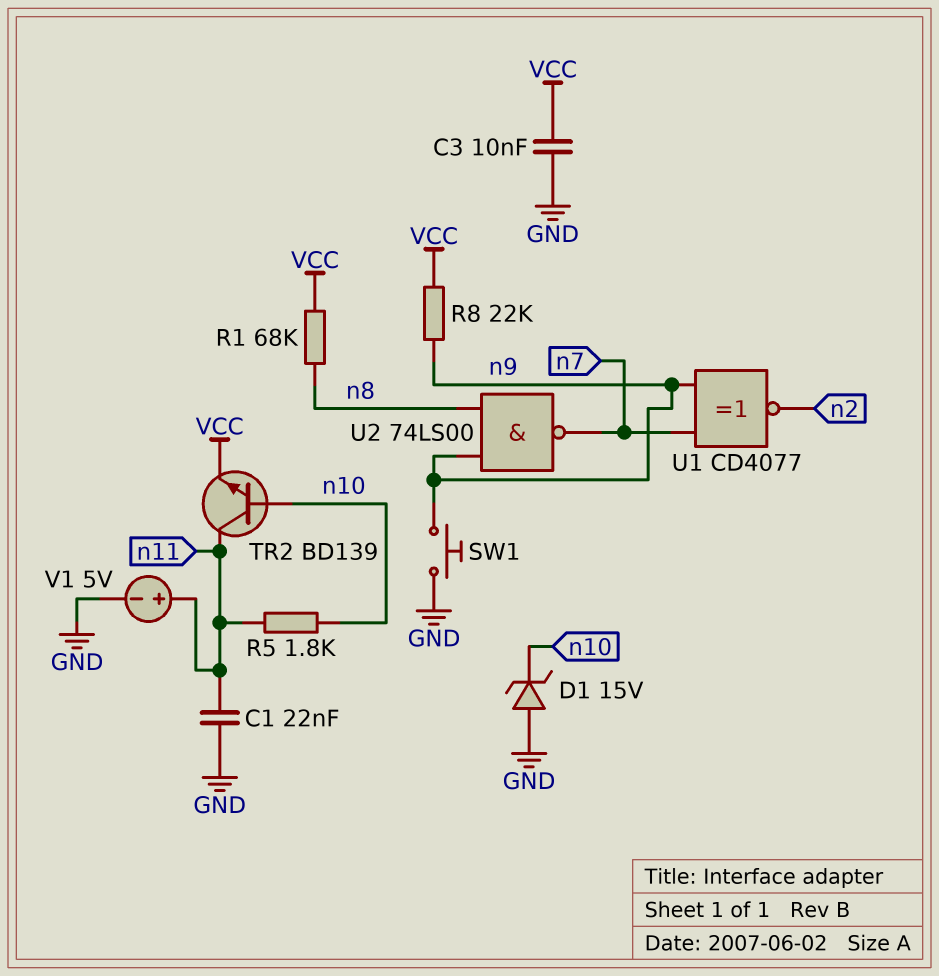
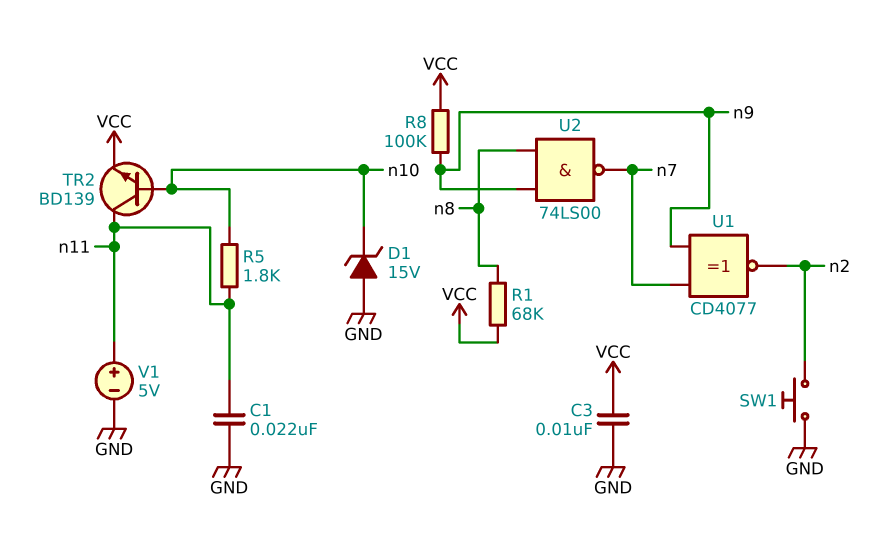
R8: 22k (VCC, n9) -> 100k (VCC, n9)
SW1: button (GND, n9) -> button (GND, n2)

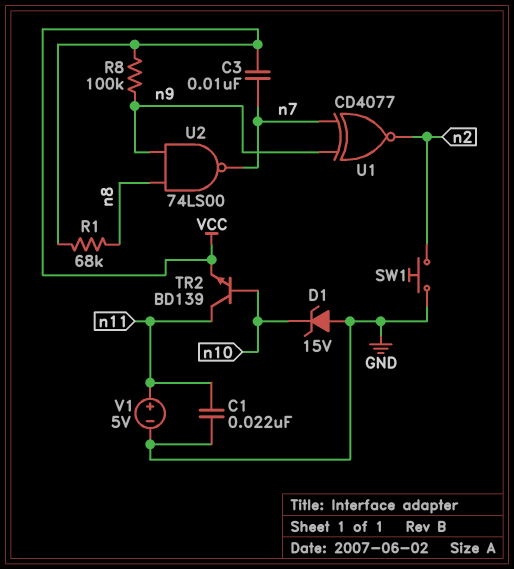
C3: 10nF (GND, VCC) -> 10nF (VCC, n7)
R5: 1.8k (n10, n11) -> none

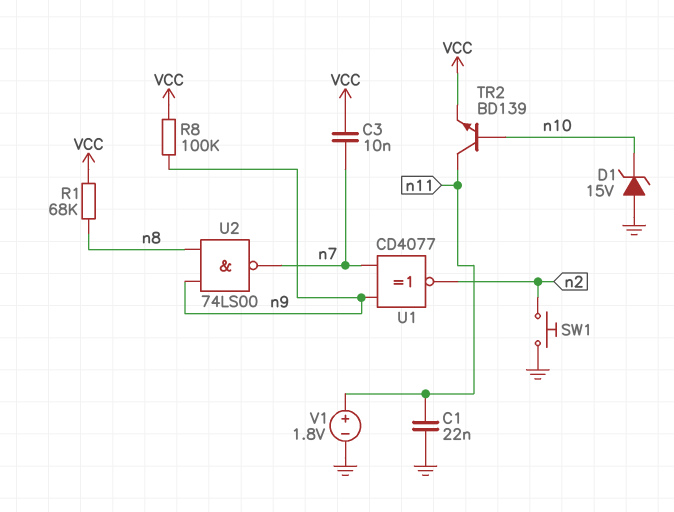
V1: 5V (plus n11, minus GND) -> 1.8V (plus n11, minus GND)

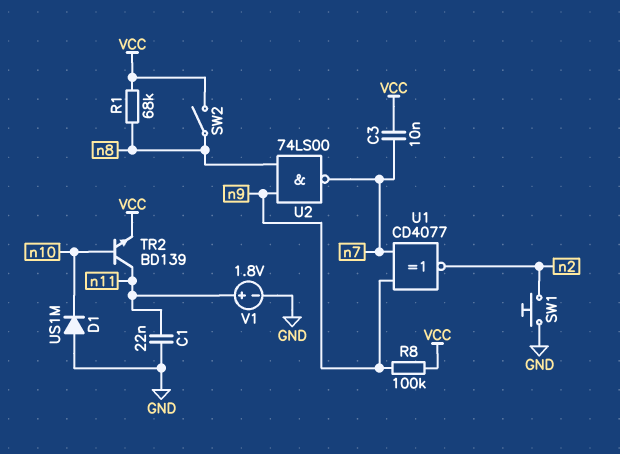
D1: zener 15V (A GND, K n10) -> diode US1M (A GND, K n10)
SW2: none -> switch (VCC, n8)

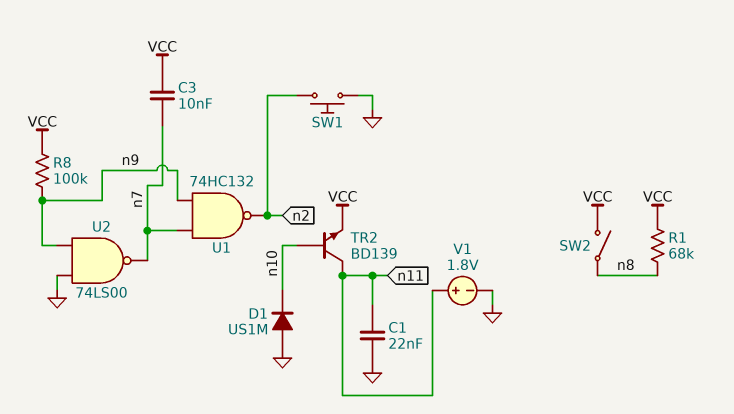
U1: XNOR CD4077 (in n7, in n9, out n2) -> NAND 74HC132 (in n7, in n9, out n2)
U2: NAND 74LS00 (in n8, in n9, out n7) -> NAND 74LS00 (in GND, in n9, out n7)

